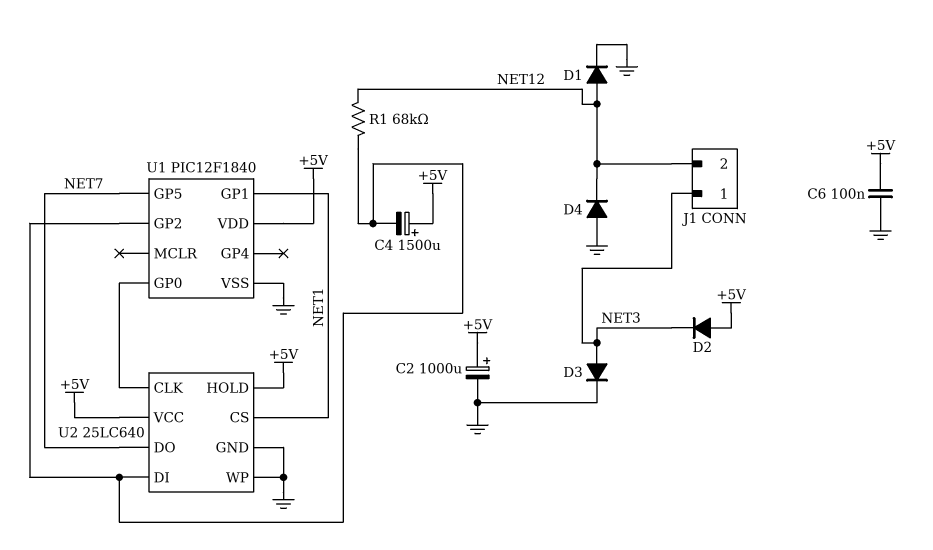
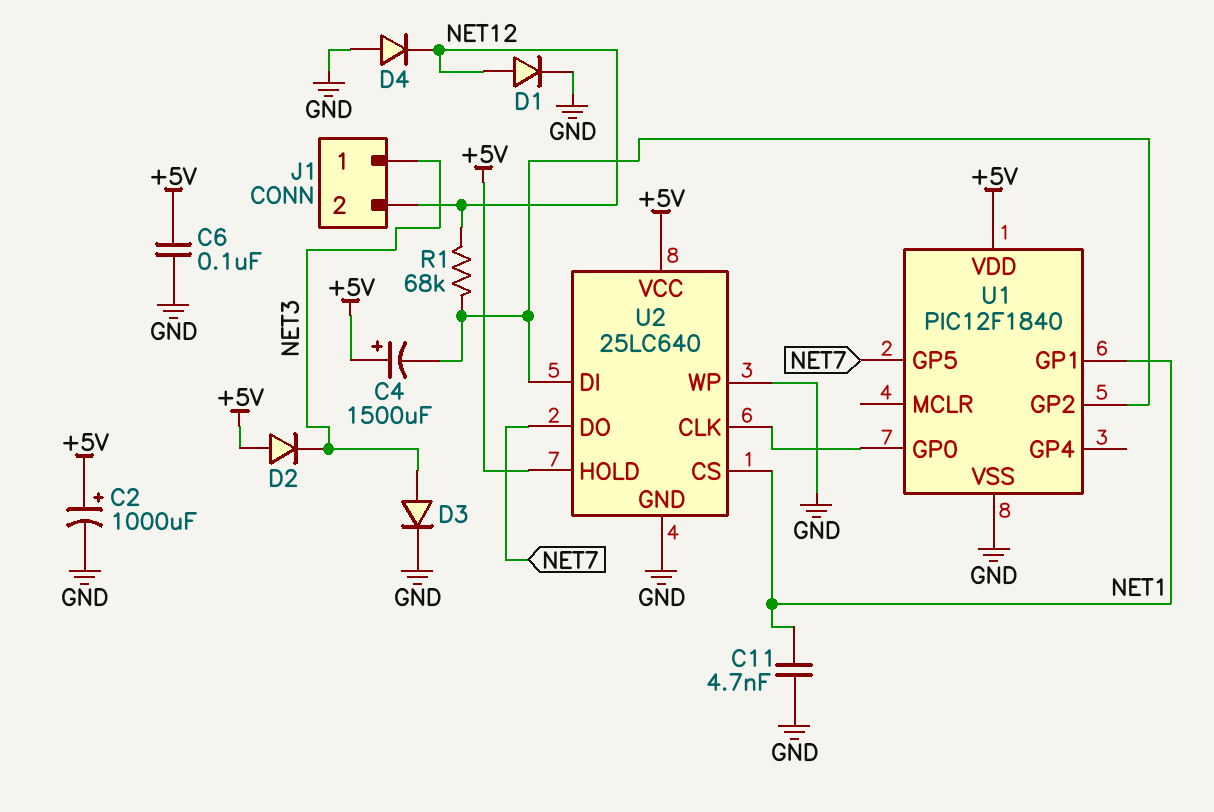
C11: none -> 4.7nF (GND, NET1)

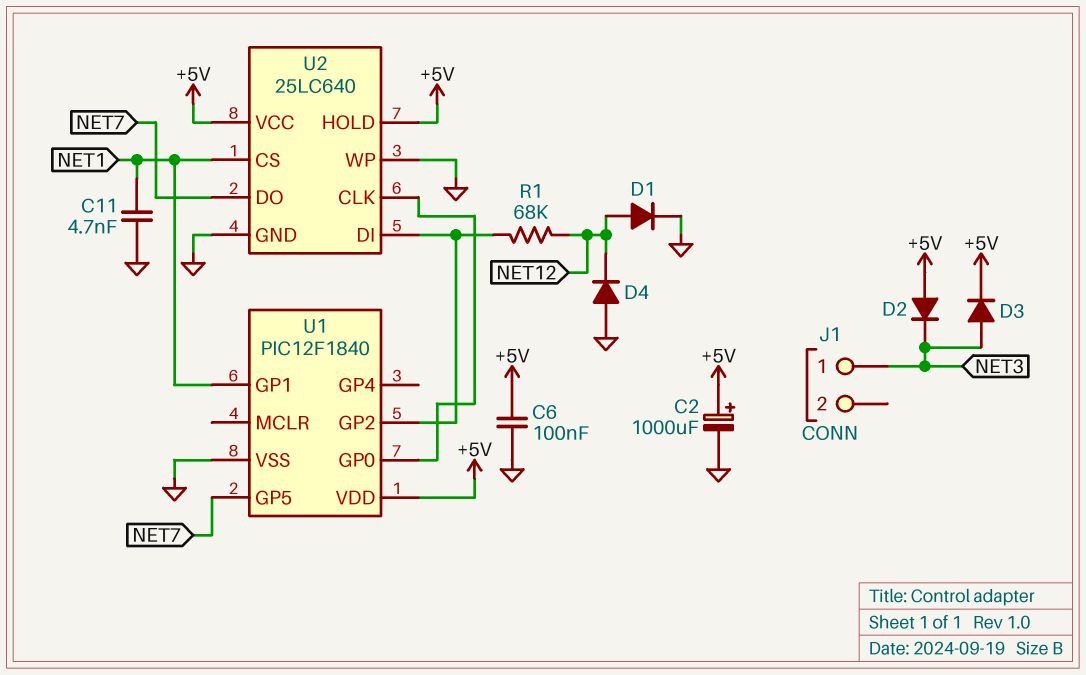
C4: 1500uF (plus +5V, minus U1/GP2) -> none
D3: diode (A NET3, K GND) -> diode (A NET3, K +5V)
J1 pin 2: NET12 -> none

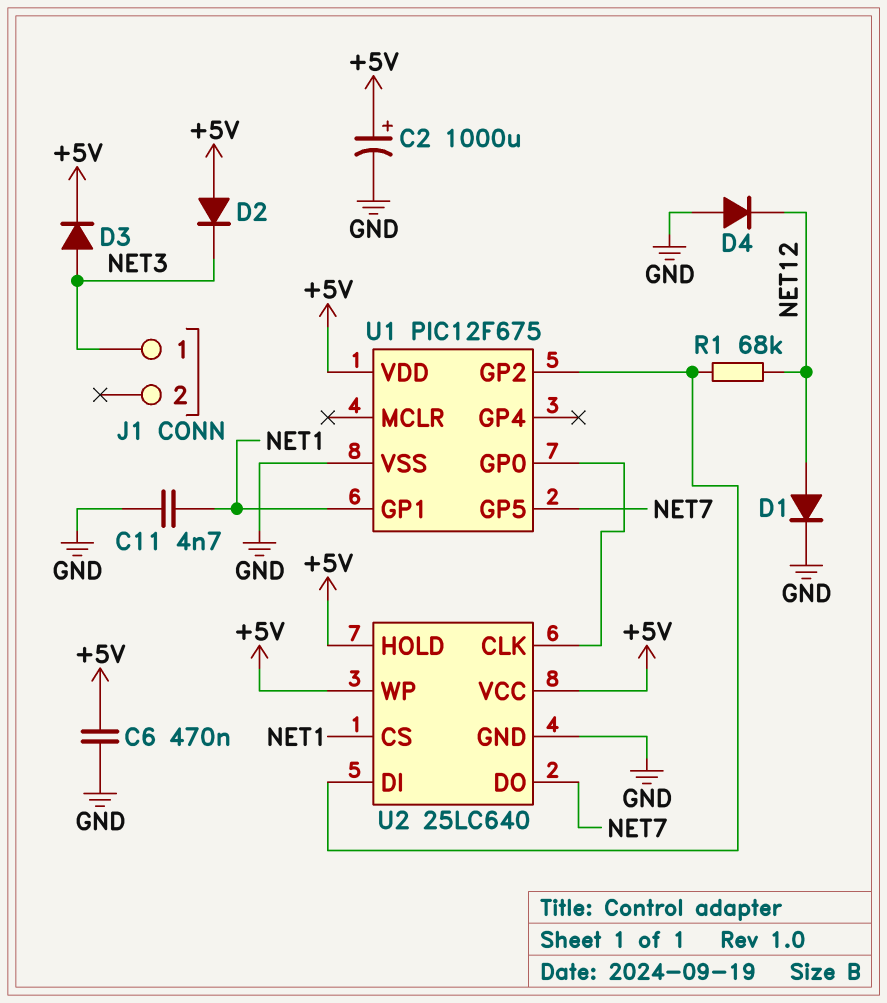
C6: 100nF (+5V, GND) -> 470nF (+5V, GND)
U1: PIC12F1840 -> PIC12F675
U2 pin WP: GND -> +5V

